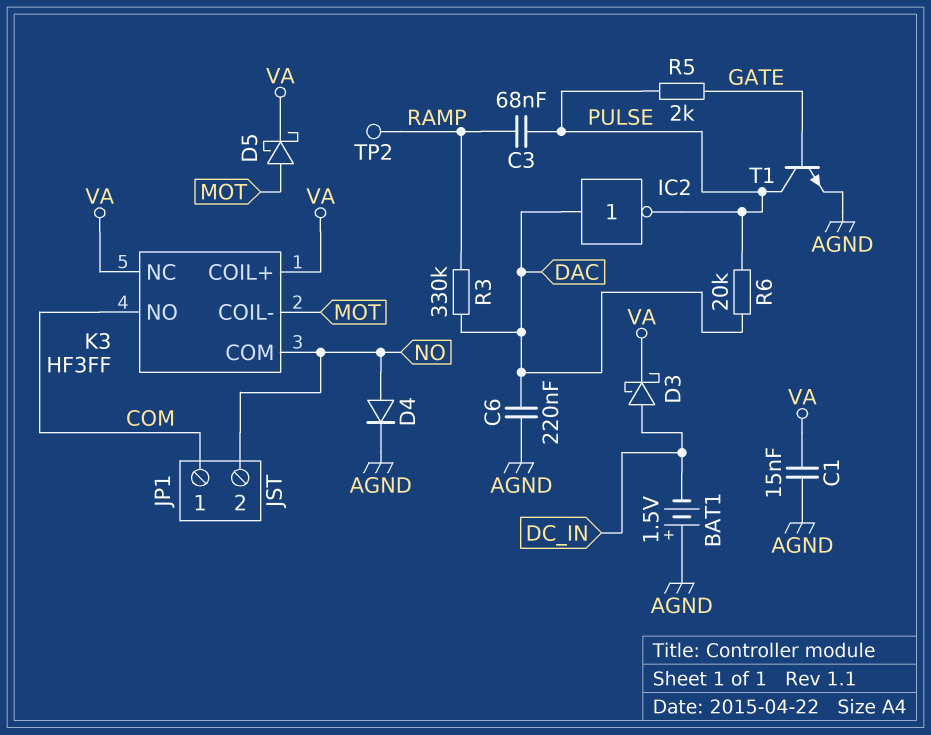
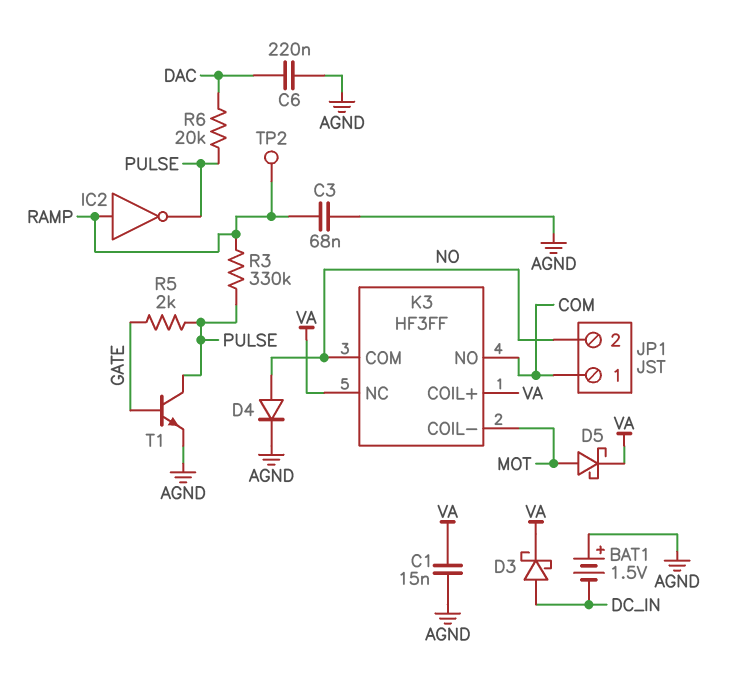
C3: 68nF (PULSE, RAMP) -> 68nF (AGND, RAMP)
IC2: NOT (in DAC, out PULSE) -> NOT (in RAMP, out PULSE)
R3: 330k (DAC, RAMP) -> 330k (PULSE, RAMP)

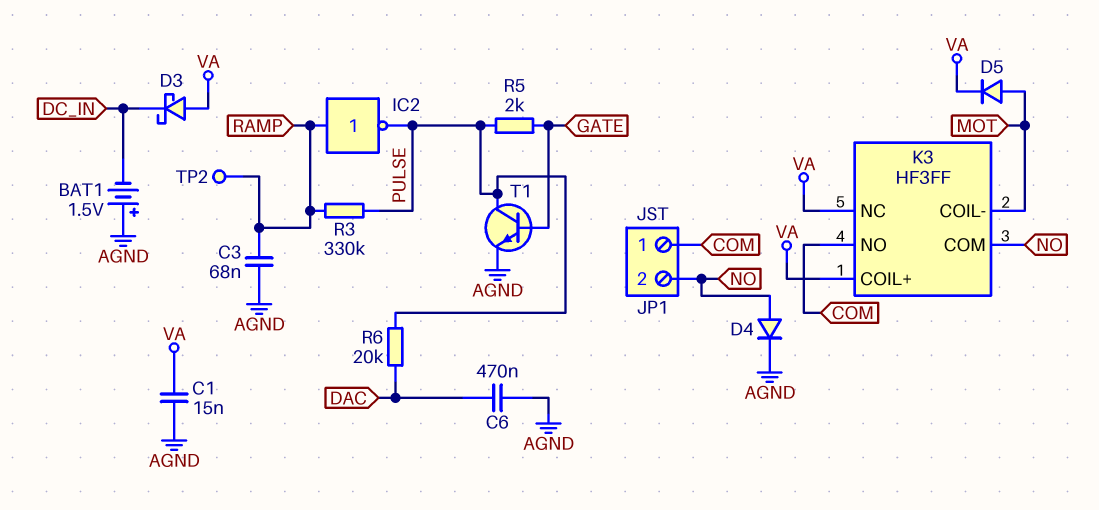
C6: 220nF (AGND, DAC) -> 470nF (AGND, DAC)
D3: schottky (A DC_IN, K VA) -> schottky (A VA, K DC_IN)
D5: schottky (A MOT, K VA) -> diode (A MOT, K VA)

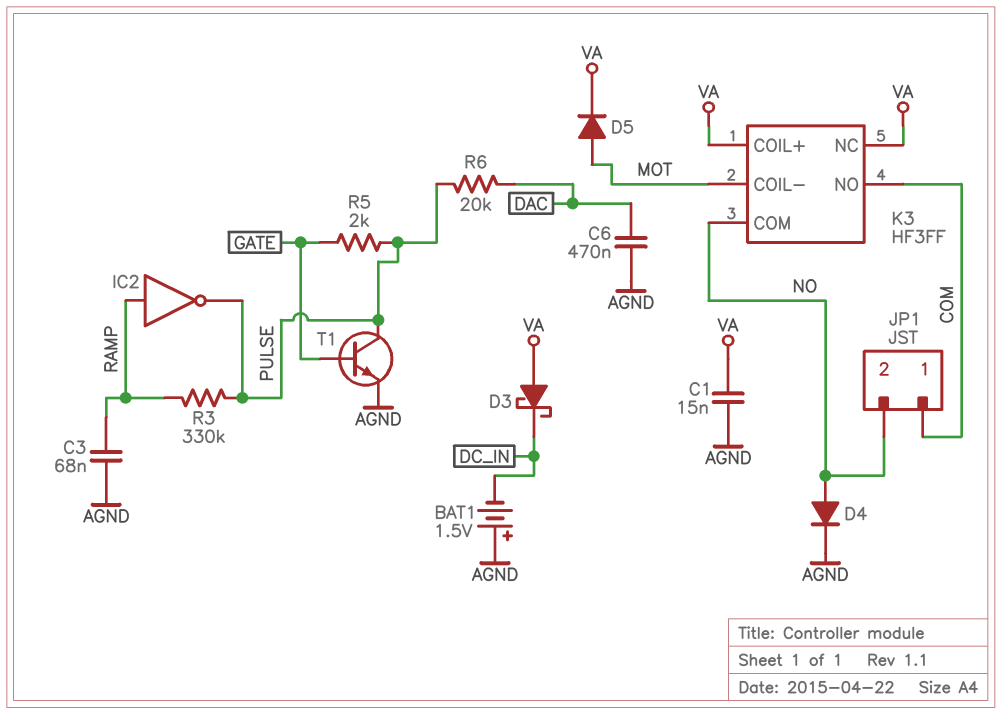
TP2: test point (RAMP) -> none

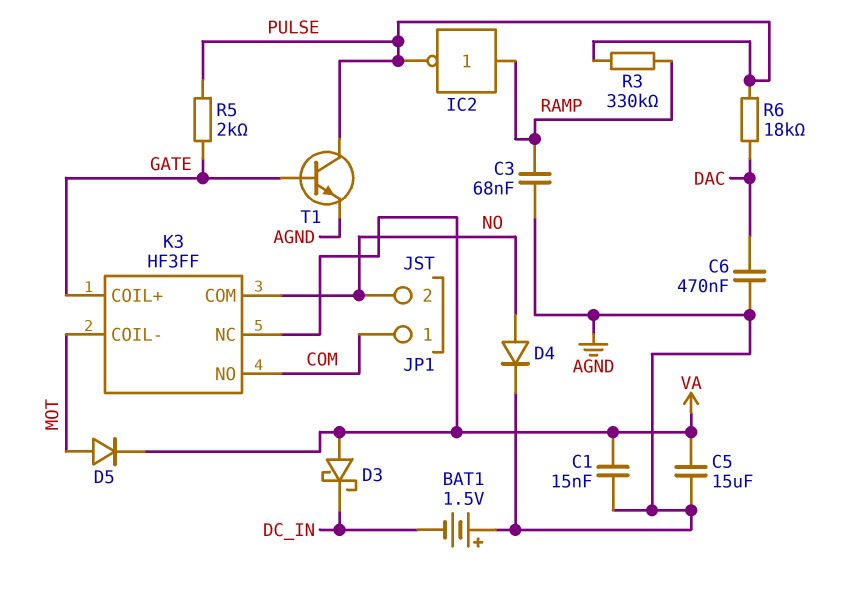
C5: none -> 15uF (AGND, VA)
K3 pin COIL+: VA -> GATE
R6: 20k (DAC, PULSE) -> 18k (DAC, PULSE)

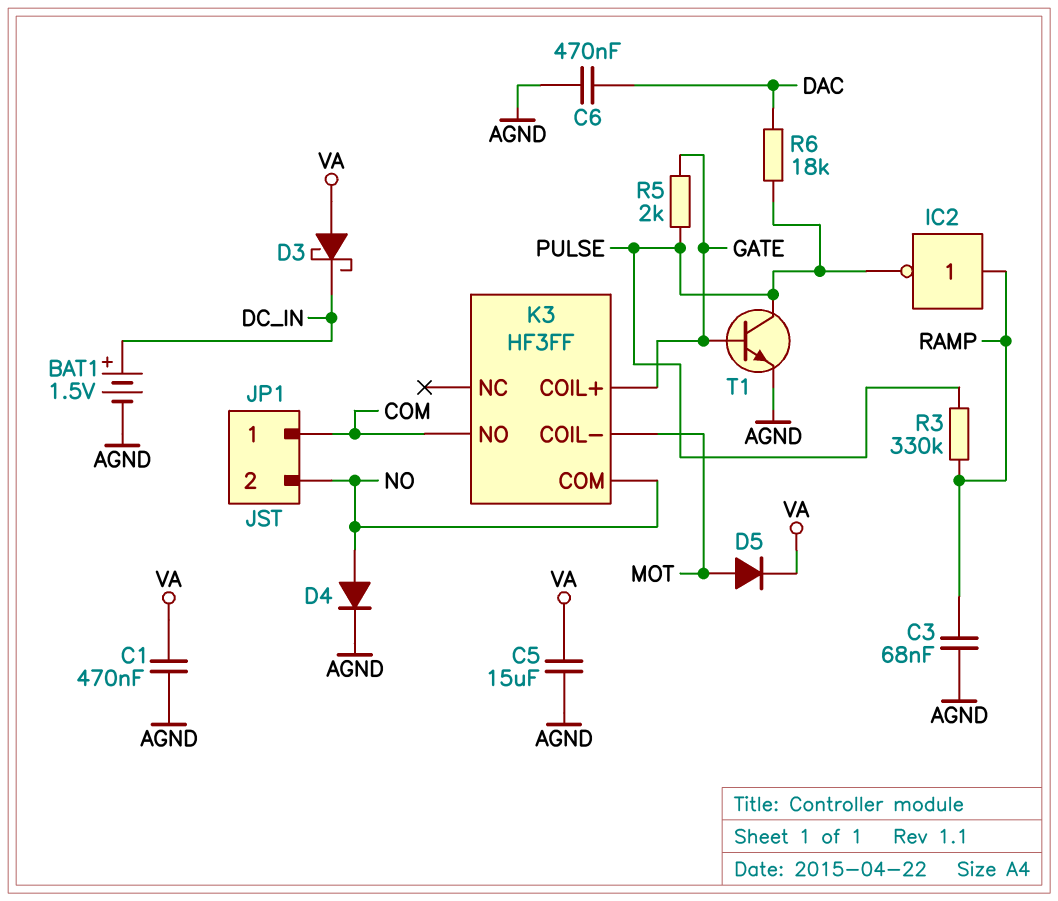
BAT1: 1.5V (plus AGND, minus DC_IN) -> 1.5V (plus DC_IN, minus AGND)
C1: 15nF (AGND, VA) -> 470nF (AGND, VA)
K3 pin NC: VA -> none

